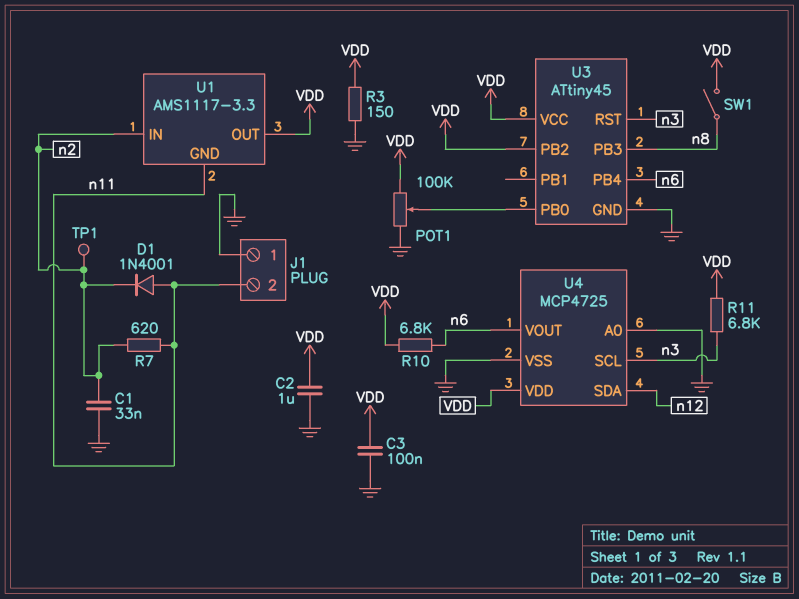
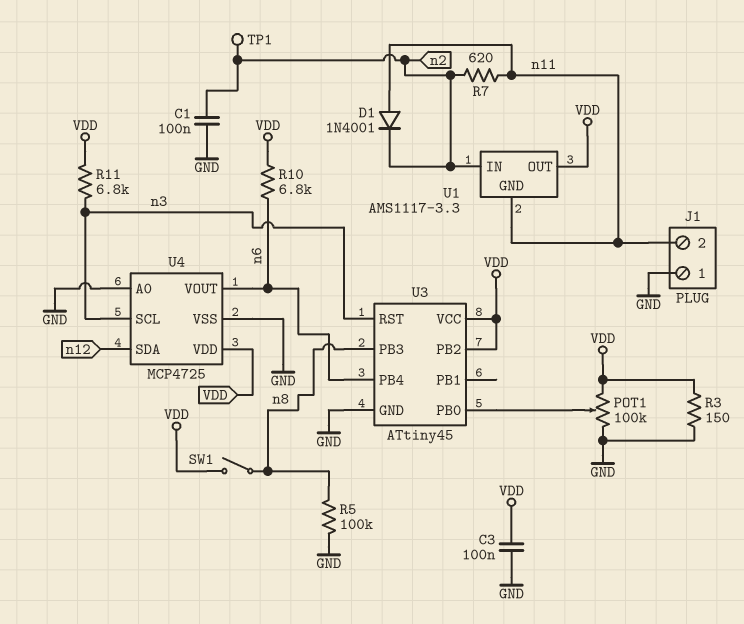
C1: 33nF (GND, n2) -> 100nF (GND, n2)
C2: 1uF (GND, VDD) -> none
R5: none -> 100k (GND, n8)

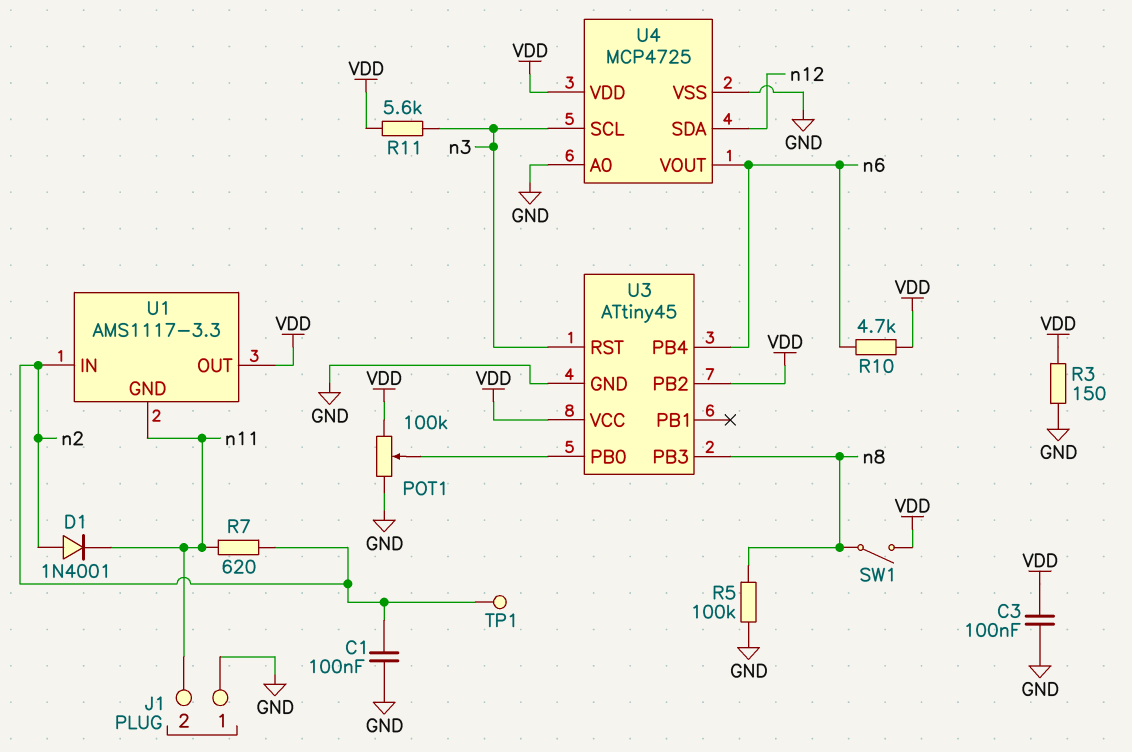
D1: diode 1N4001 (A n11, K n2) -> diode 1N4001 (A n2, K n11)
R10: 6.8k (VDD, n6) -> 4.7k (VDD, n6)
R11: 6.8k (VDD, n3) -> 5.6k (VDD, n3)

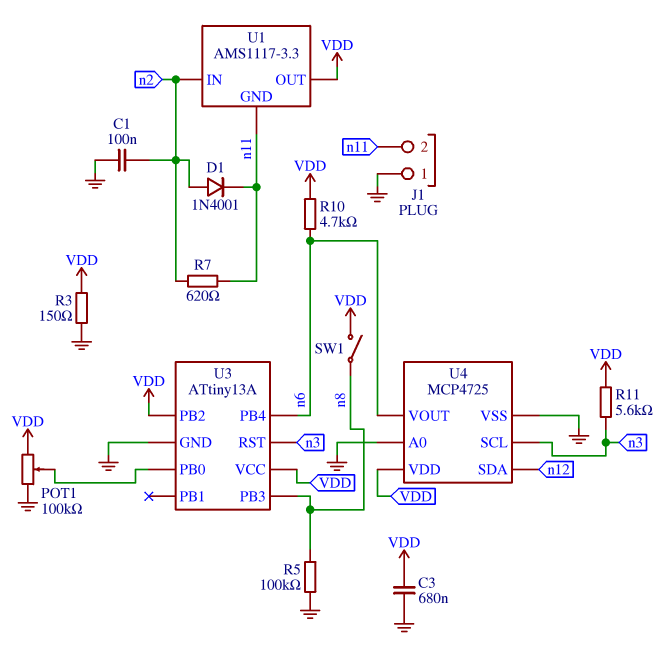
C3: 100nF (GND, VDD) -> 680nF (GND, VDD)
TP1: test point (n2) -> none
U3: ATtiny45 -> ATtiny13A

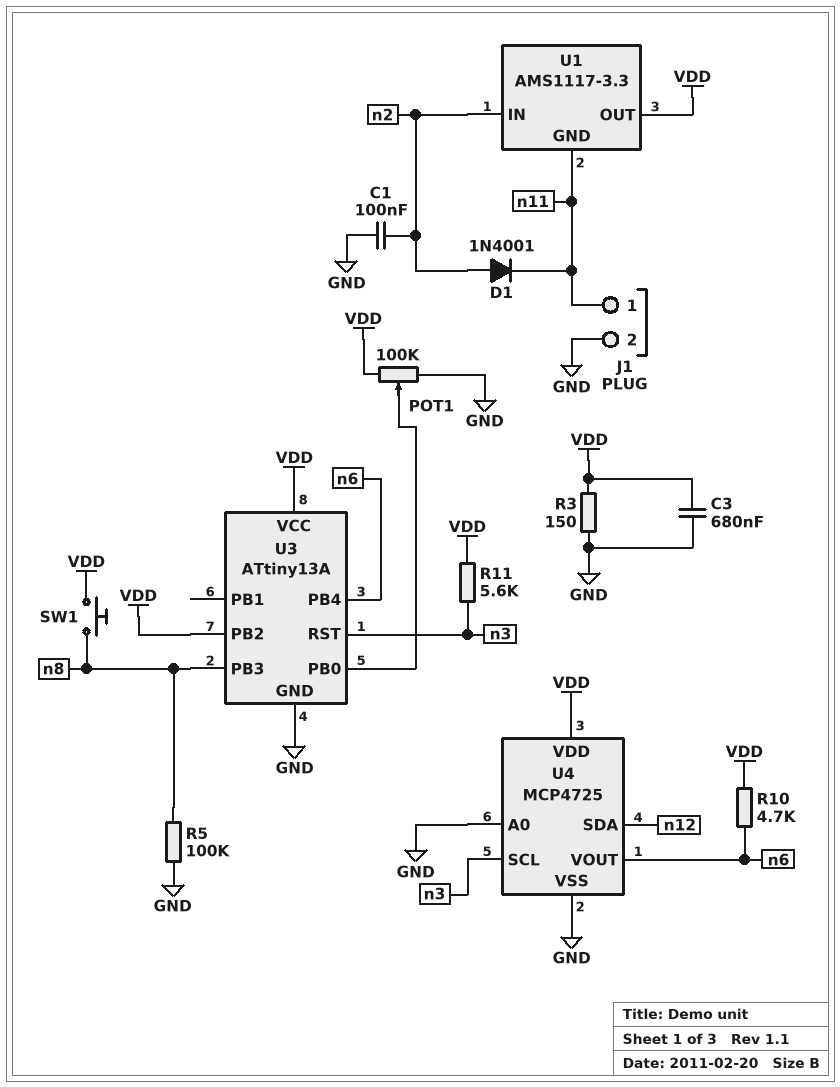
J1 pin 1: GND -> n11
J1 pin 2: n11 -> GND
R7: 620 (n2, n11) -> none
SW1: switch (VDD, n8) -> button (VDD, n8)

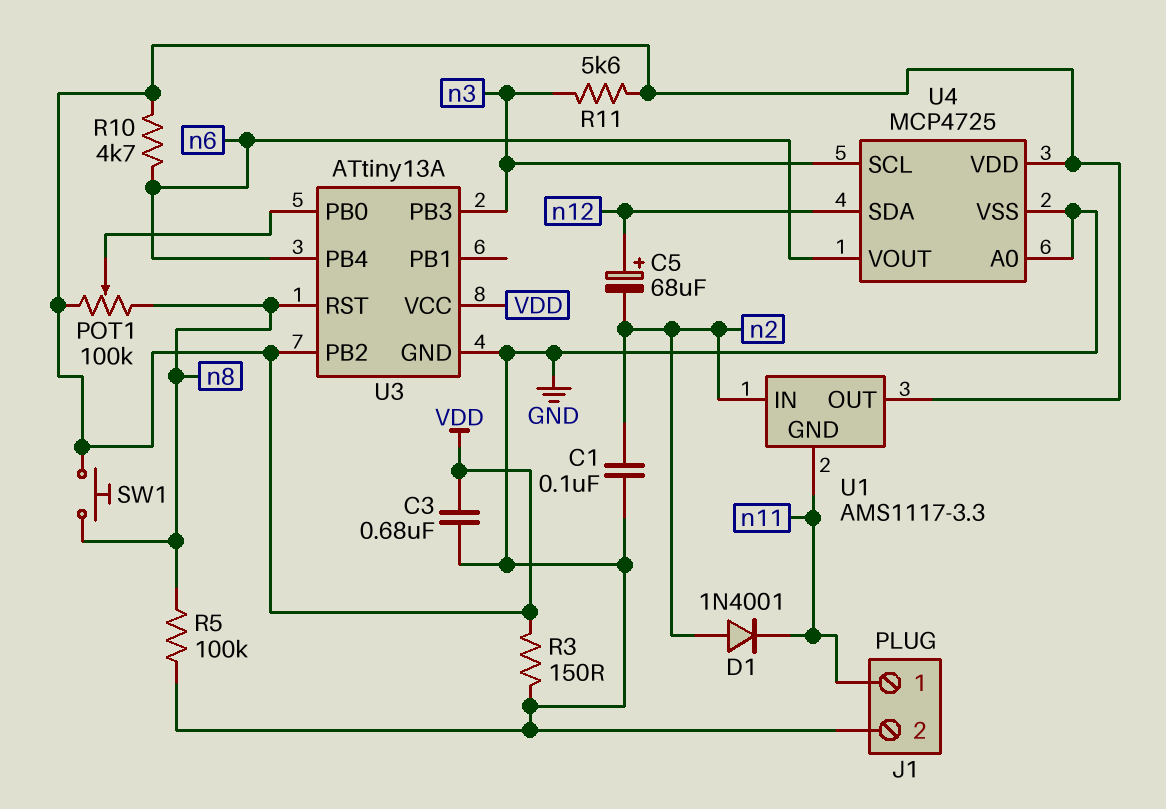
C5: none -> 68uF (plus n12, minus n2)
POT1: 100k (GND, VDD, wiper U3/PB0) -> 100k (VDD, n8, wiper U3/PB0)
U3 pin PB3: n8 -> n3
U3 pin RST: n3 -> n8

